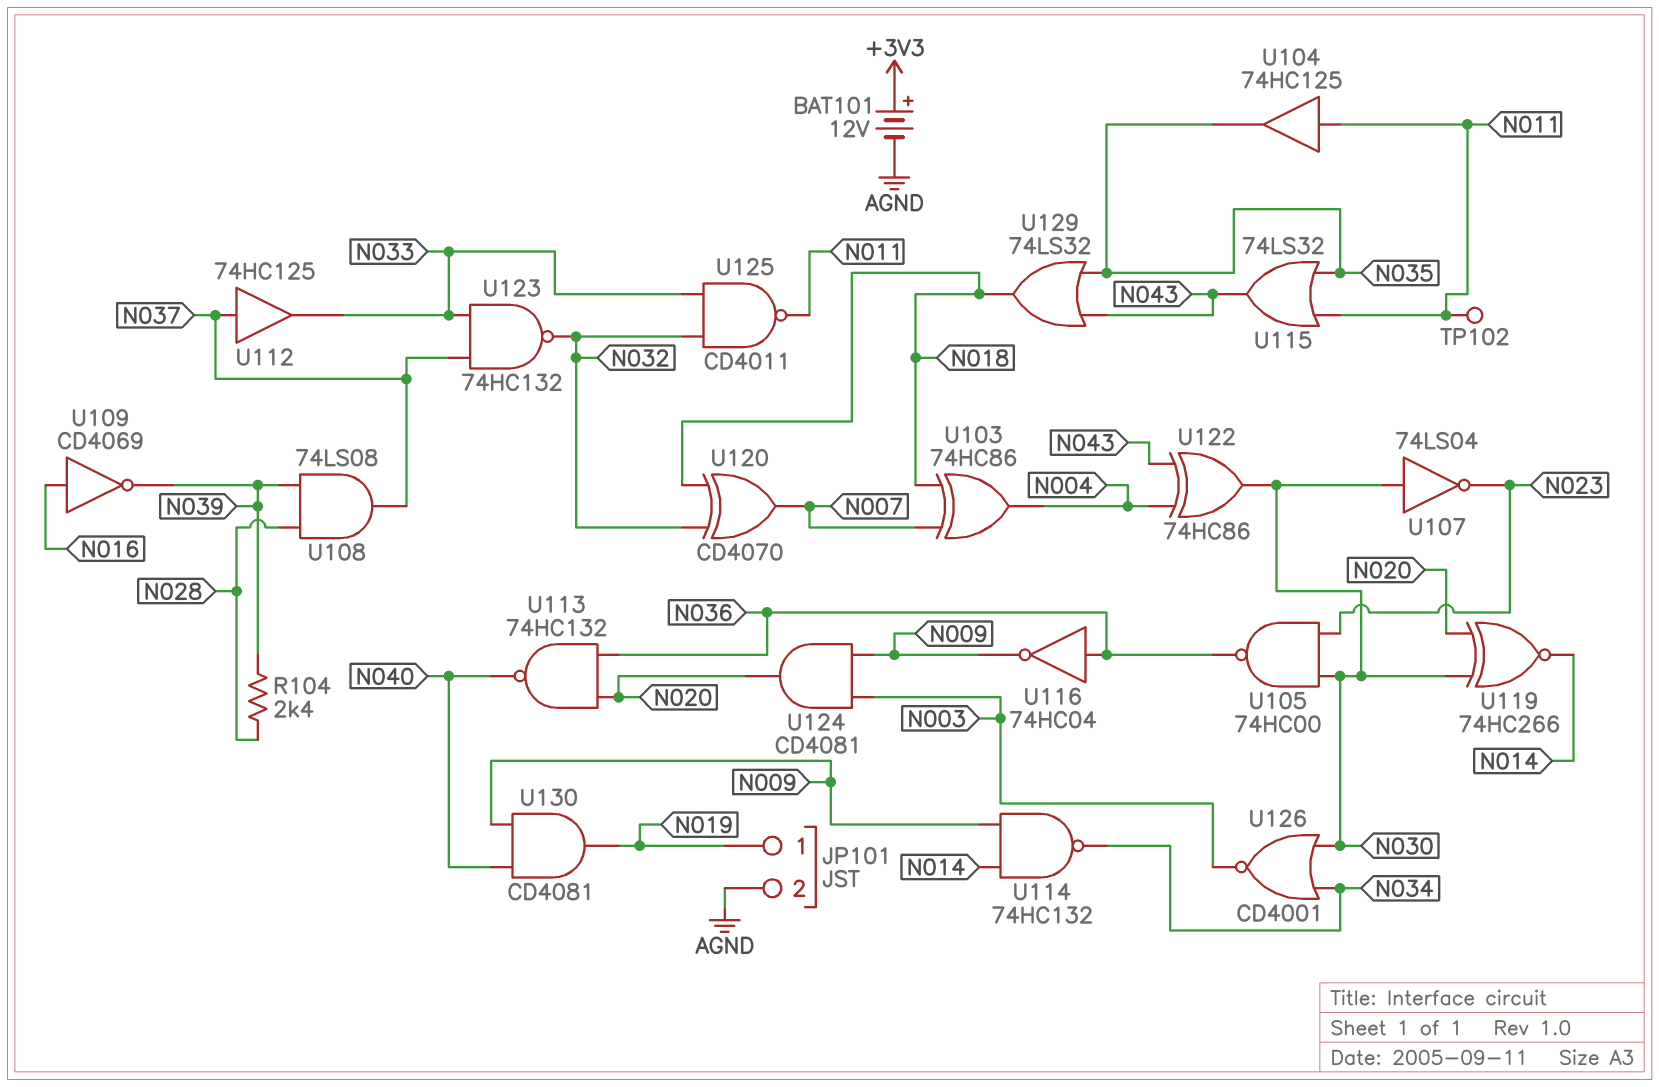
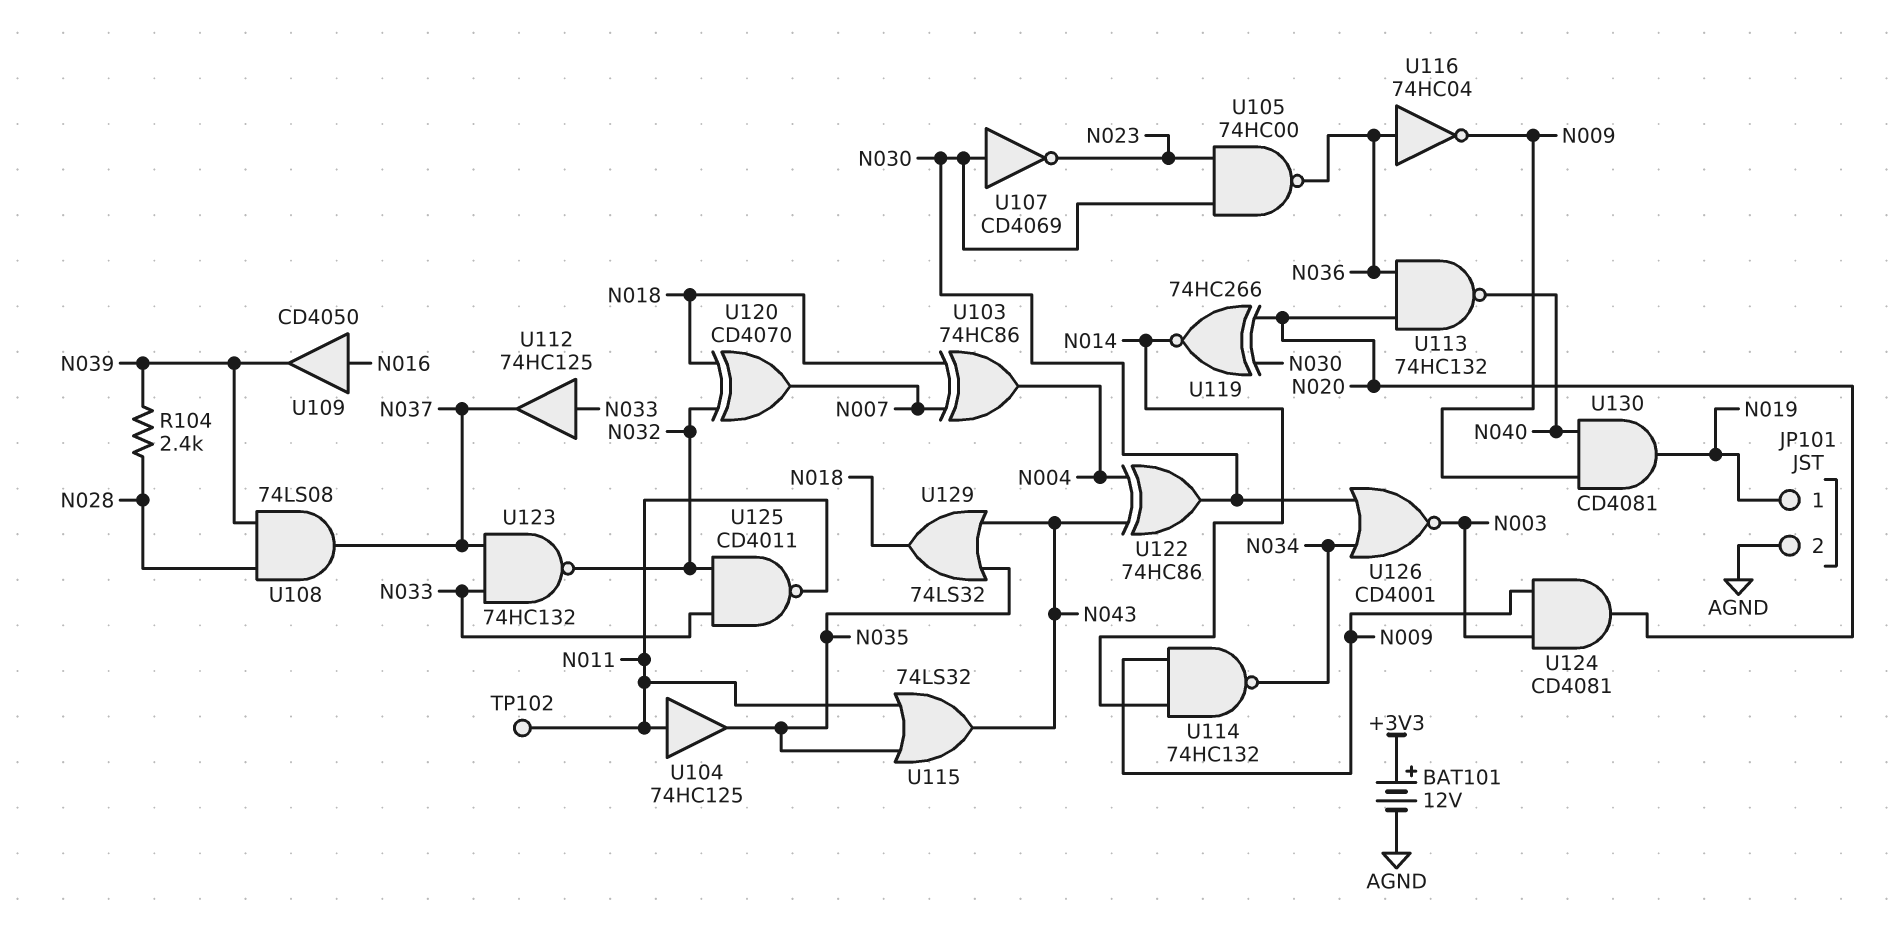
U107: NOT 74LS04 (in N030, out N023) -> NOT CD4069 (in N030, out N023)
U109: NOT CD4069 (in N016, out N039) -> buffer CD4050 (in N016, out N039)
U112: buffer 74HC125 (in N037, out N033) -> buffer 74HC125 (in N033, out N037)

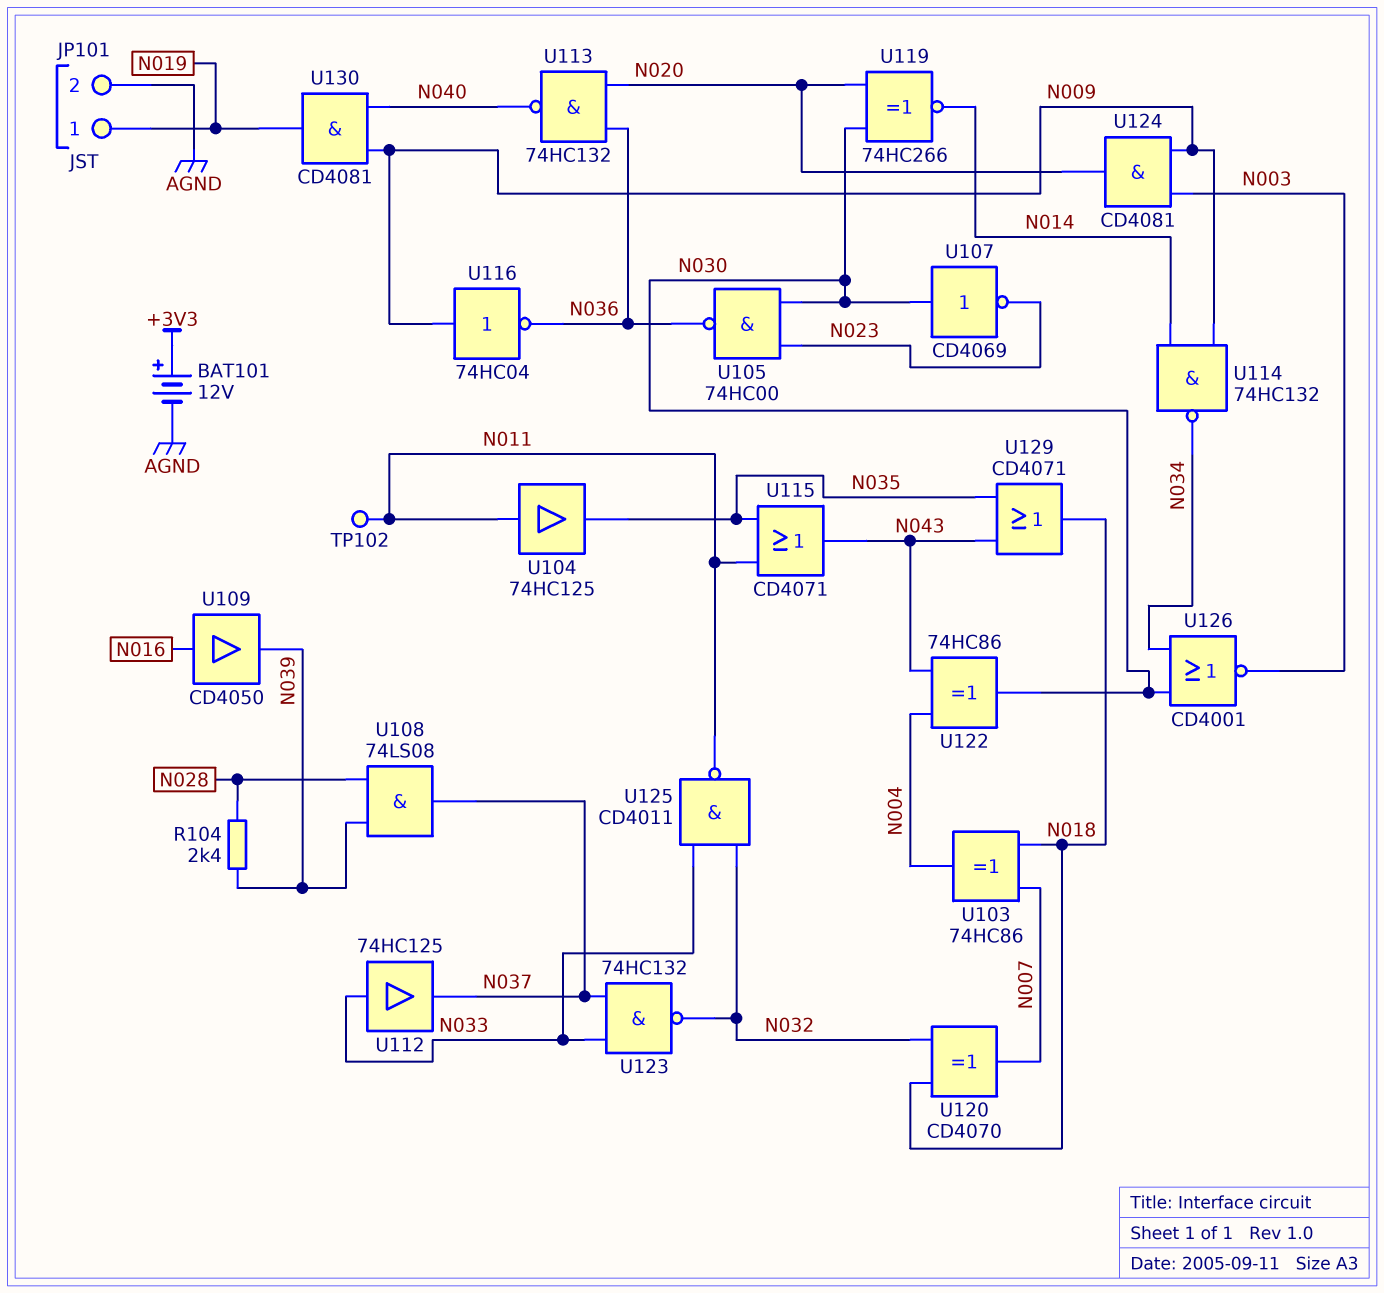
U115: OR 74LS32 (in N011, in N035, out N043) -> OR CD4071 (in N011, in N035, out N043)
U116: NOT 74HC04 (in N036, out N009) -> NOT 74HC04 (in N009, out N036)
U129: OR 74LS32 (in N035, in N043, out N018) -> OR CD4071 (in N035, in N043, out N018)

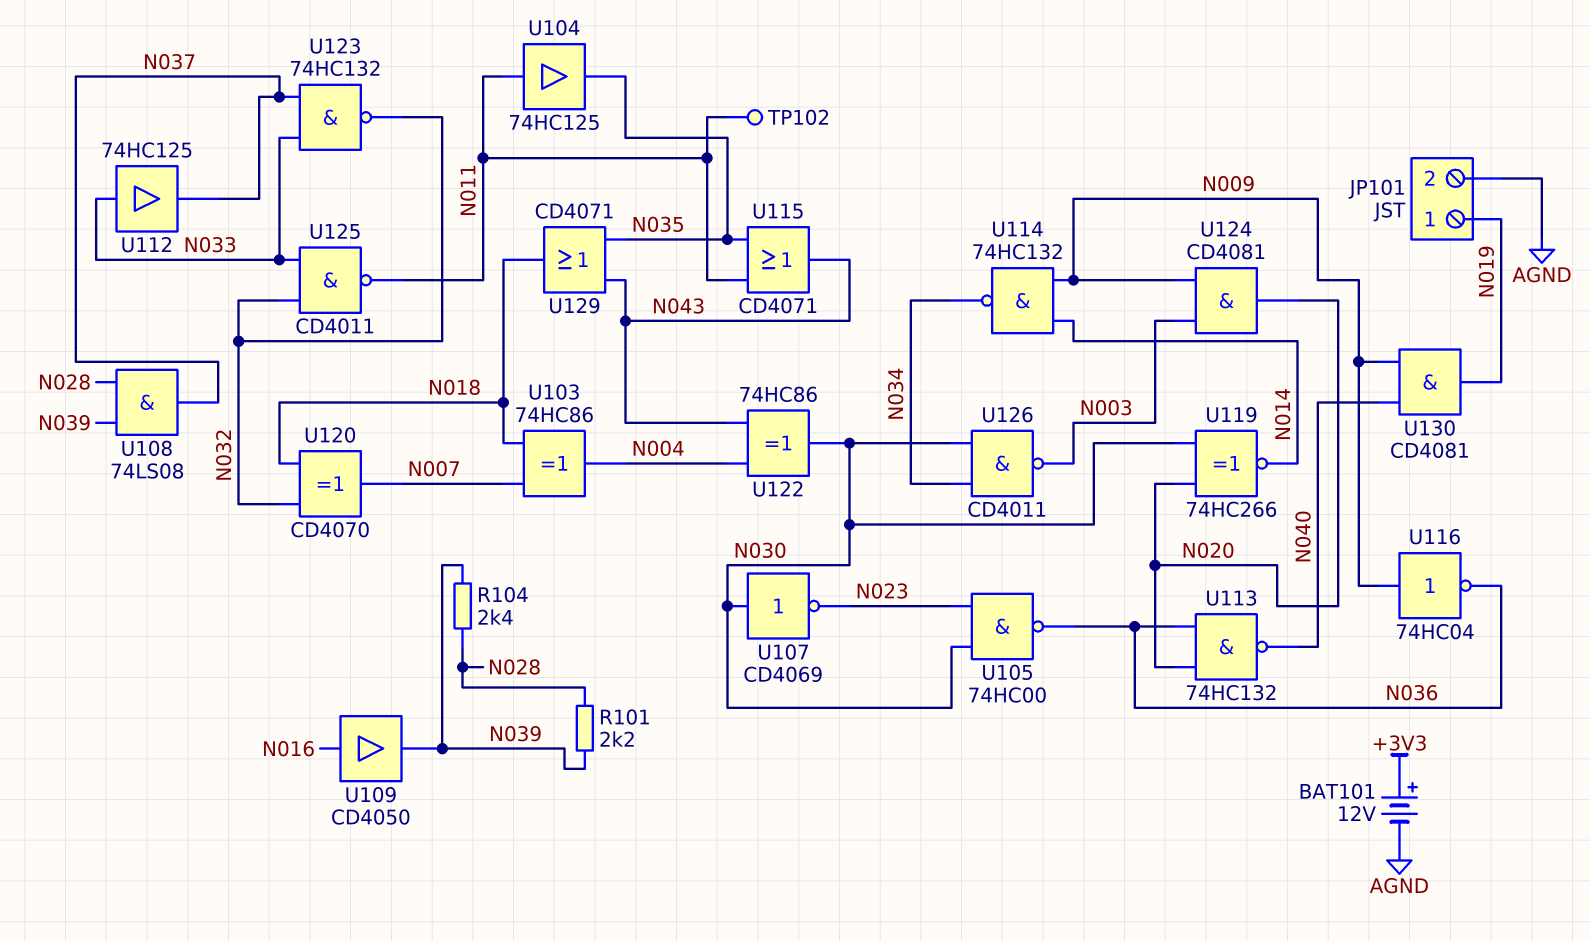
R101: none -> 2.2k (N028, N039)
U126: NOR CD4001 (in N030, in N034, out N003) -> NAND CD4011 (in N030, in N034, out N003)

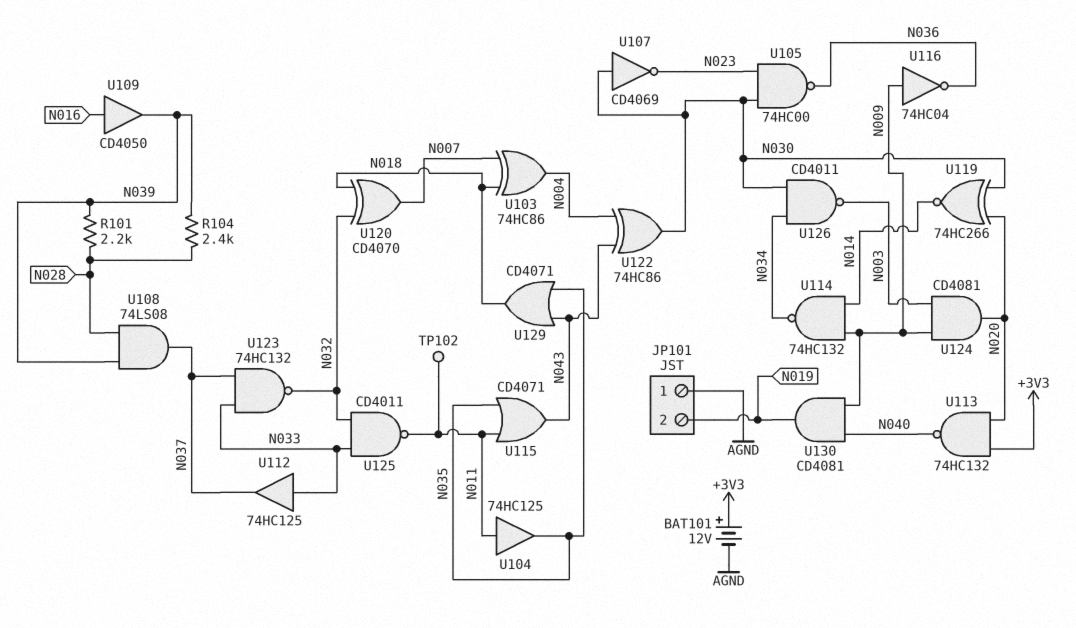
JP101 pin 1: N019 -> AGND
JP101 pin 2: AGND -> N019
U113: NAND 74HC132 (in N020, in N036, out N040) -> NAND 74HC132 (in +3V3, in N020, out N040)

